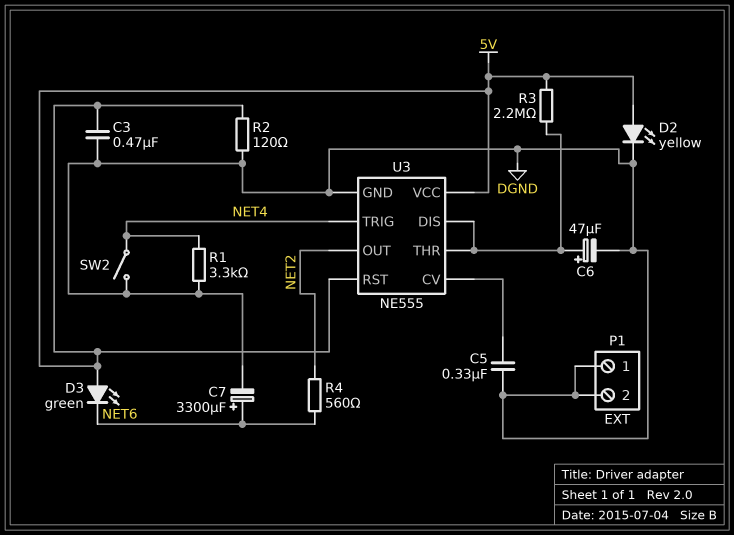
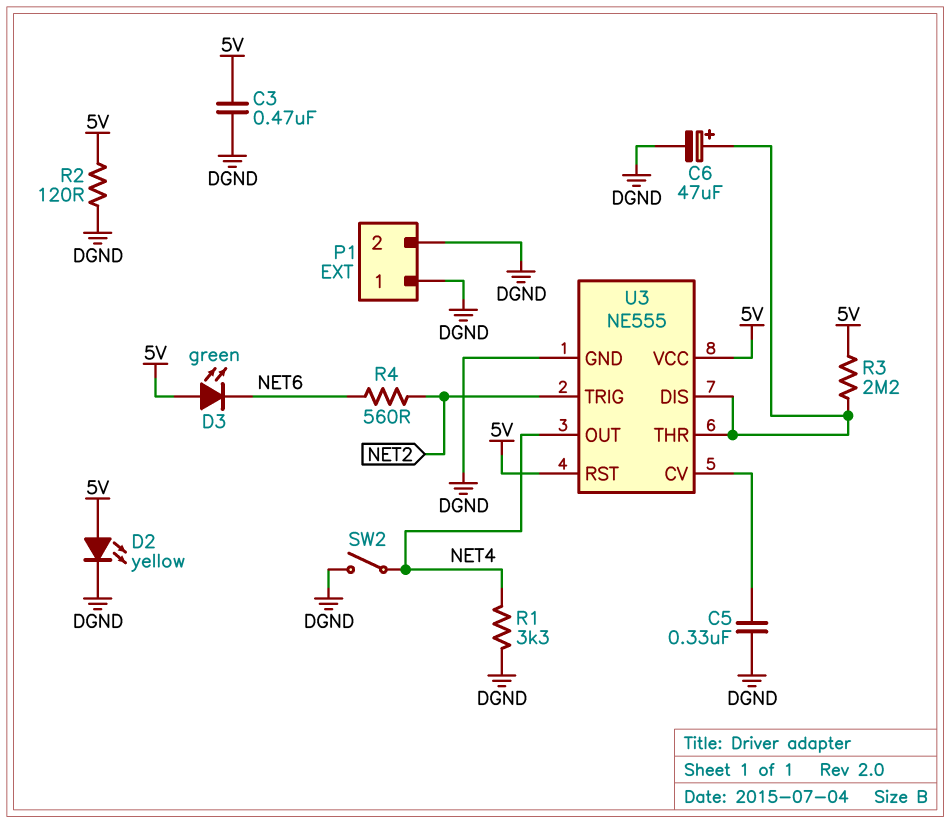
C7: 3300uF (plus NET6, minus DGND) -> none
U3 pin OUT: NET2 -> NET4
U3 pin TRIG: NET4 -> NET2

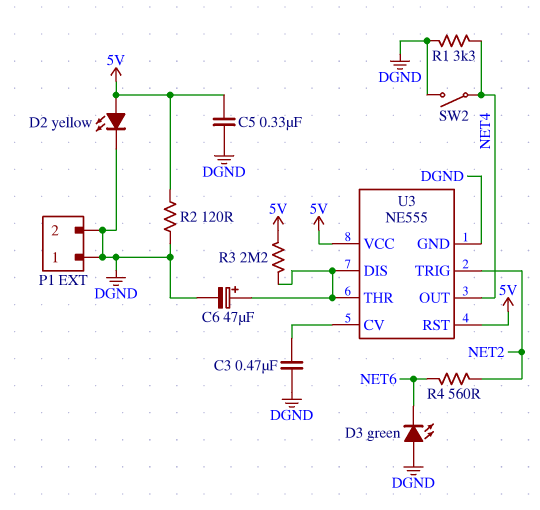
C3: 470nF (5V, DGND) -> 470nF (DGND, U3/CV)
C5: 330nF (DGND, U3/CV) -> 330nF (5V, DGND)
D3: LED green (A 5V, K NET6) -> LED green (A DGND, K NET6)

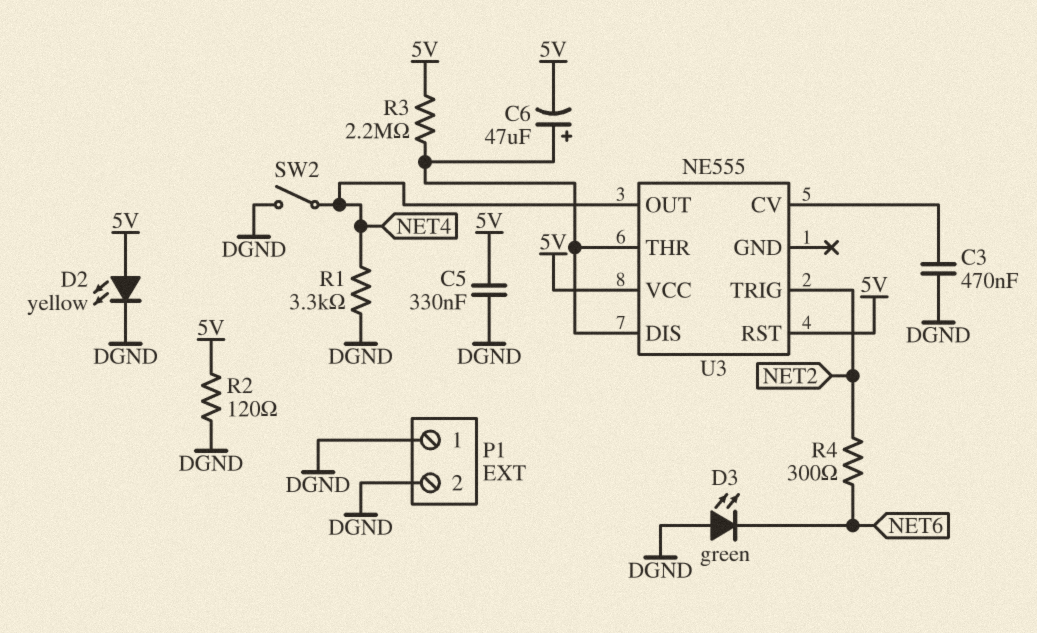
C6: 47uF (plus U3/DIS, minus DGND) -> 47uF (plus U3/DIS, minus 5V)
R4: 560 (NET2, NET6) -> 300 (NET2, NET6)
U3 pin GND: DGND -> none

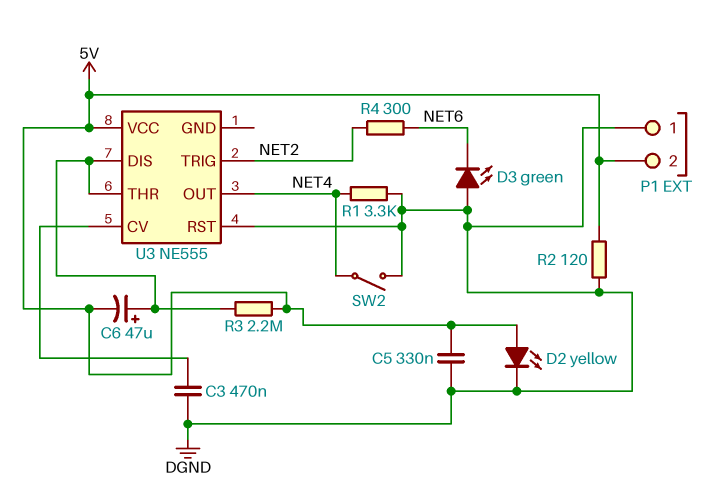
P1 pin 2: DGND -> 5V
U3 pin RST: 5V -> DGND

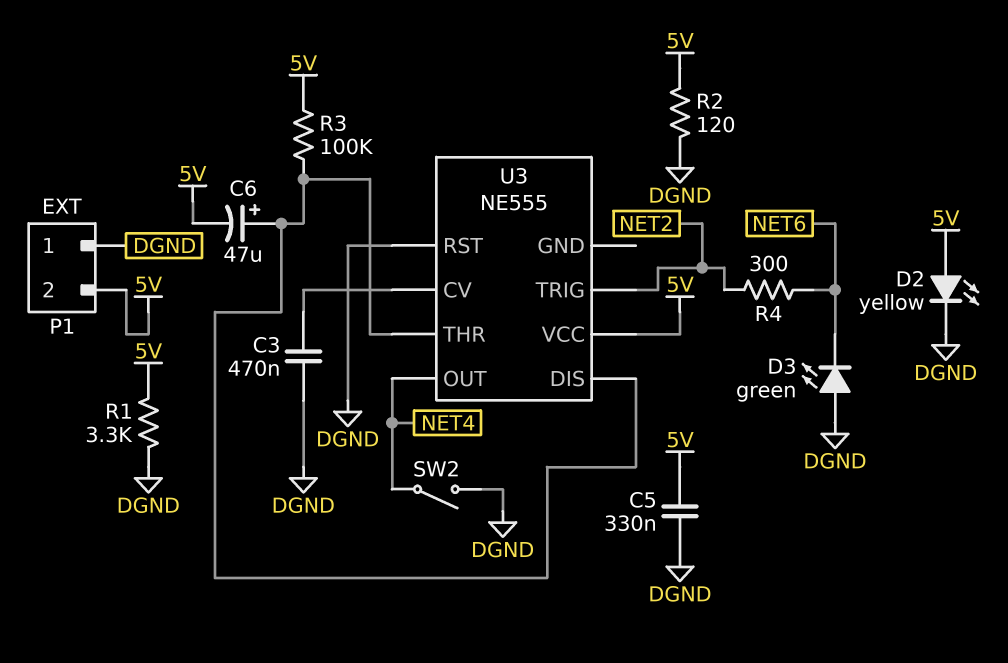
R1: 3.3k (DGND, NET4) -> 3.3k (5V, DGND)
R3: 2.2M (5V, U3/DIS) -> 100k (5V, U3/DIS)

